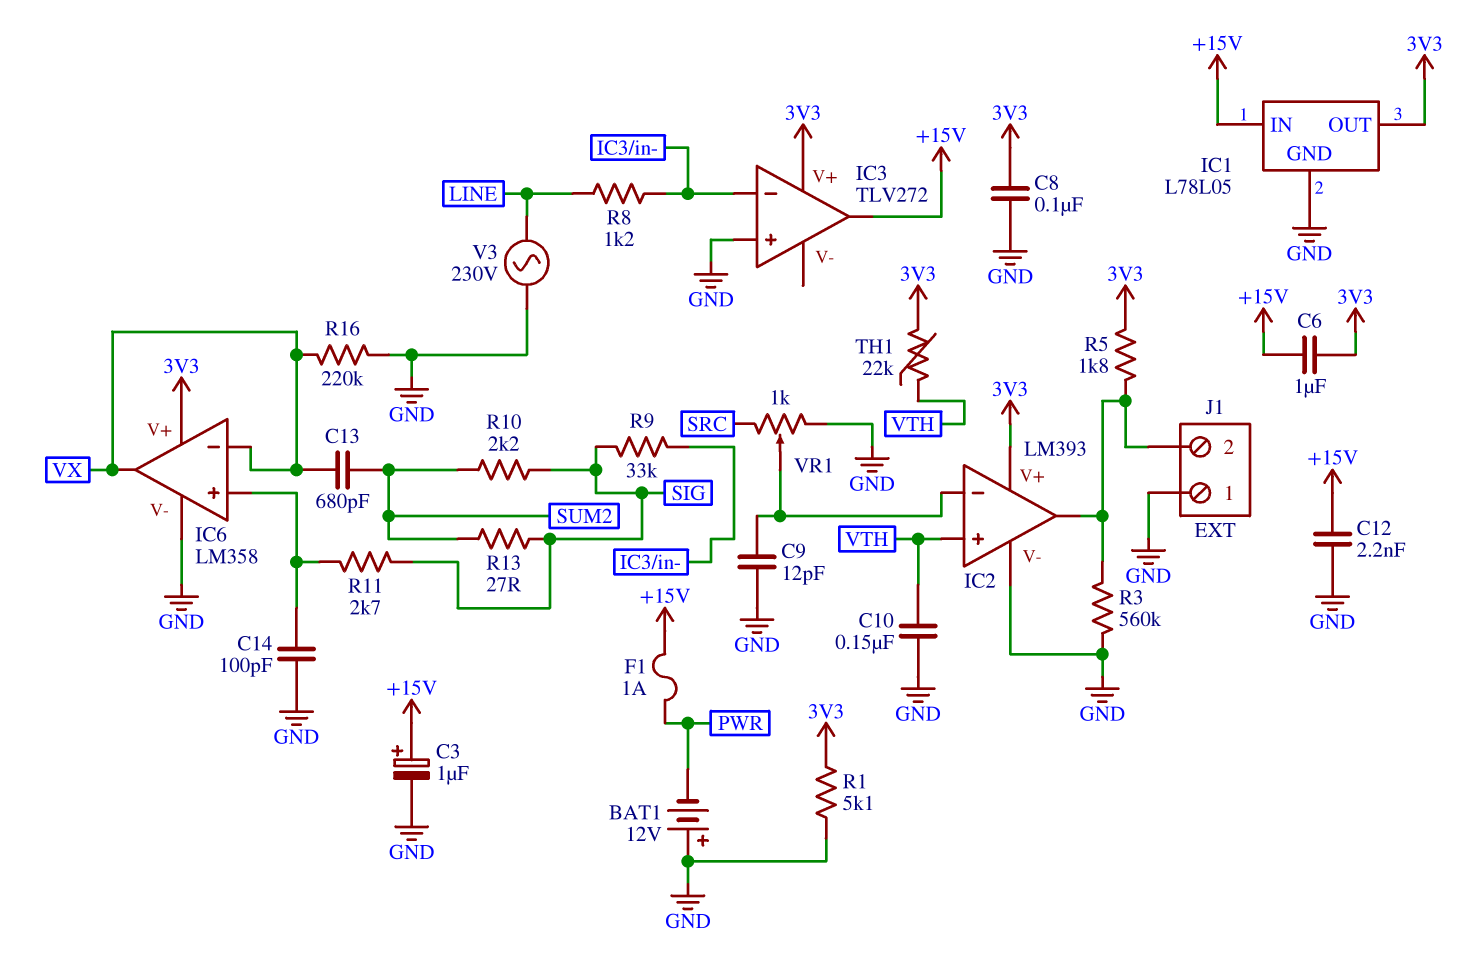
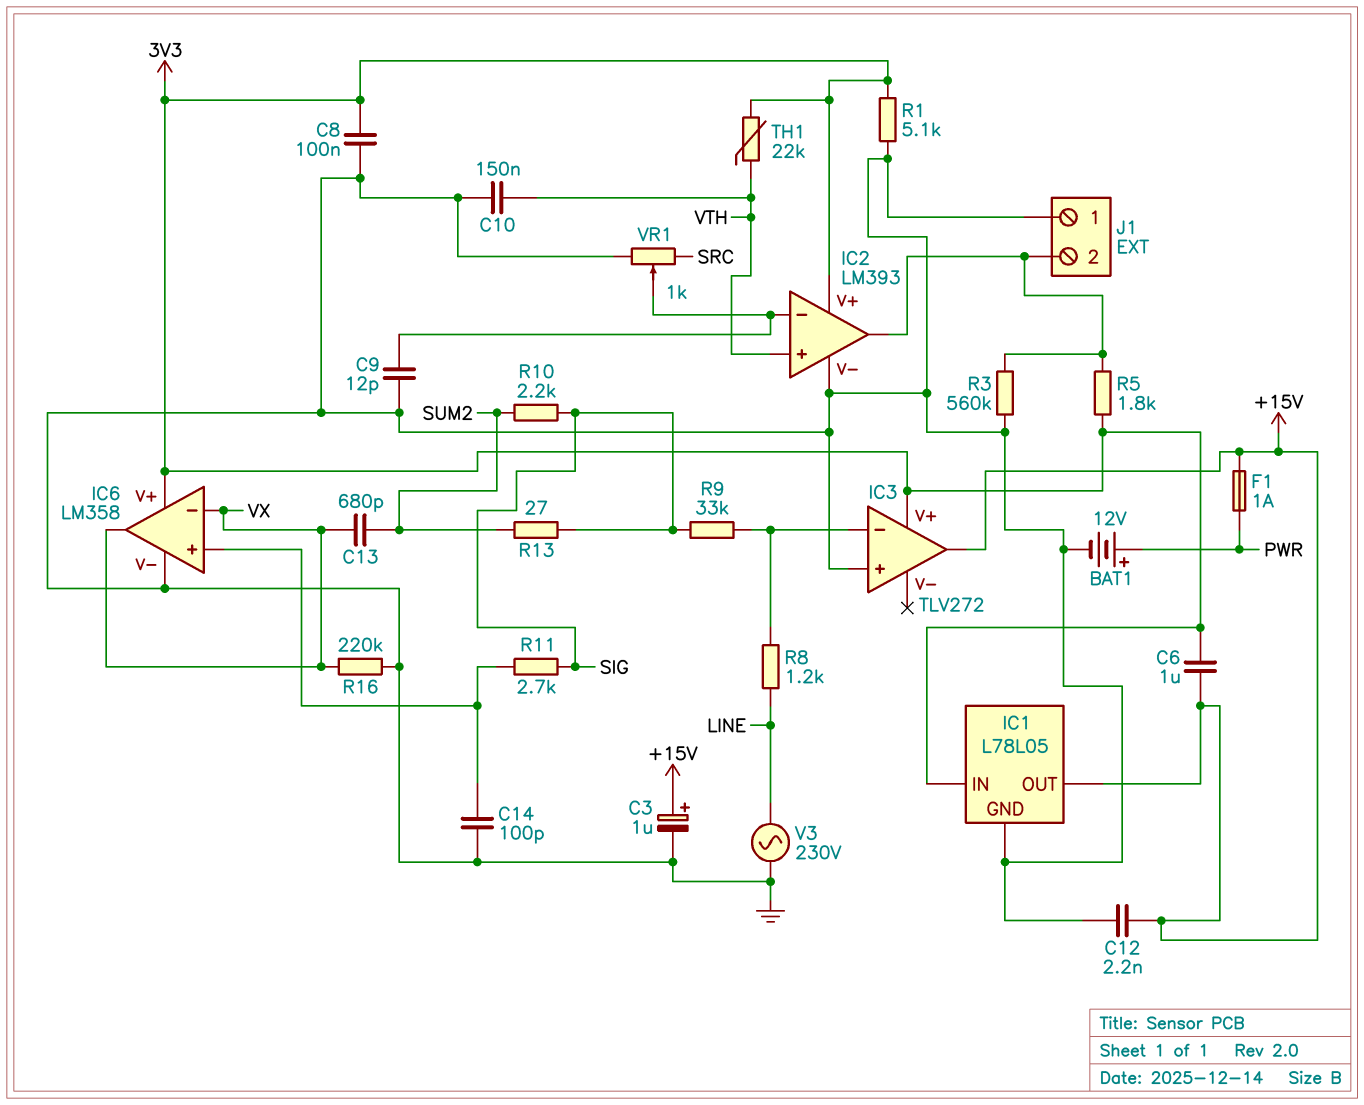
BAT1: 12V (plus GND, minus PWR) -> 12V (plus PWR, minus GND)
IC1 pin IN: +15V -> 3V3
IC1 pin OUT: 3V3 -> +15V

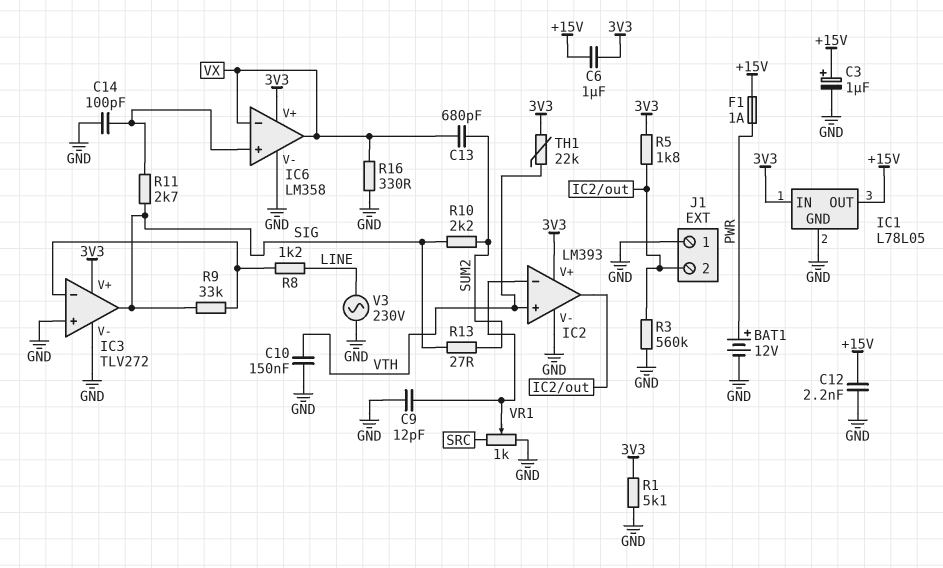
C8: 100nF (3V3, GND) -> none
IC3 pin V-: none -> GND
IC3 pin out: +15V -> SIG
R16: 220k (GND, VX) -> 330 (GND, VX)

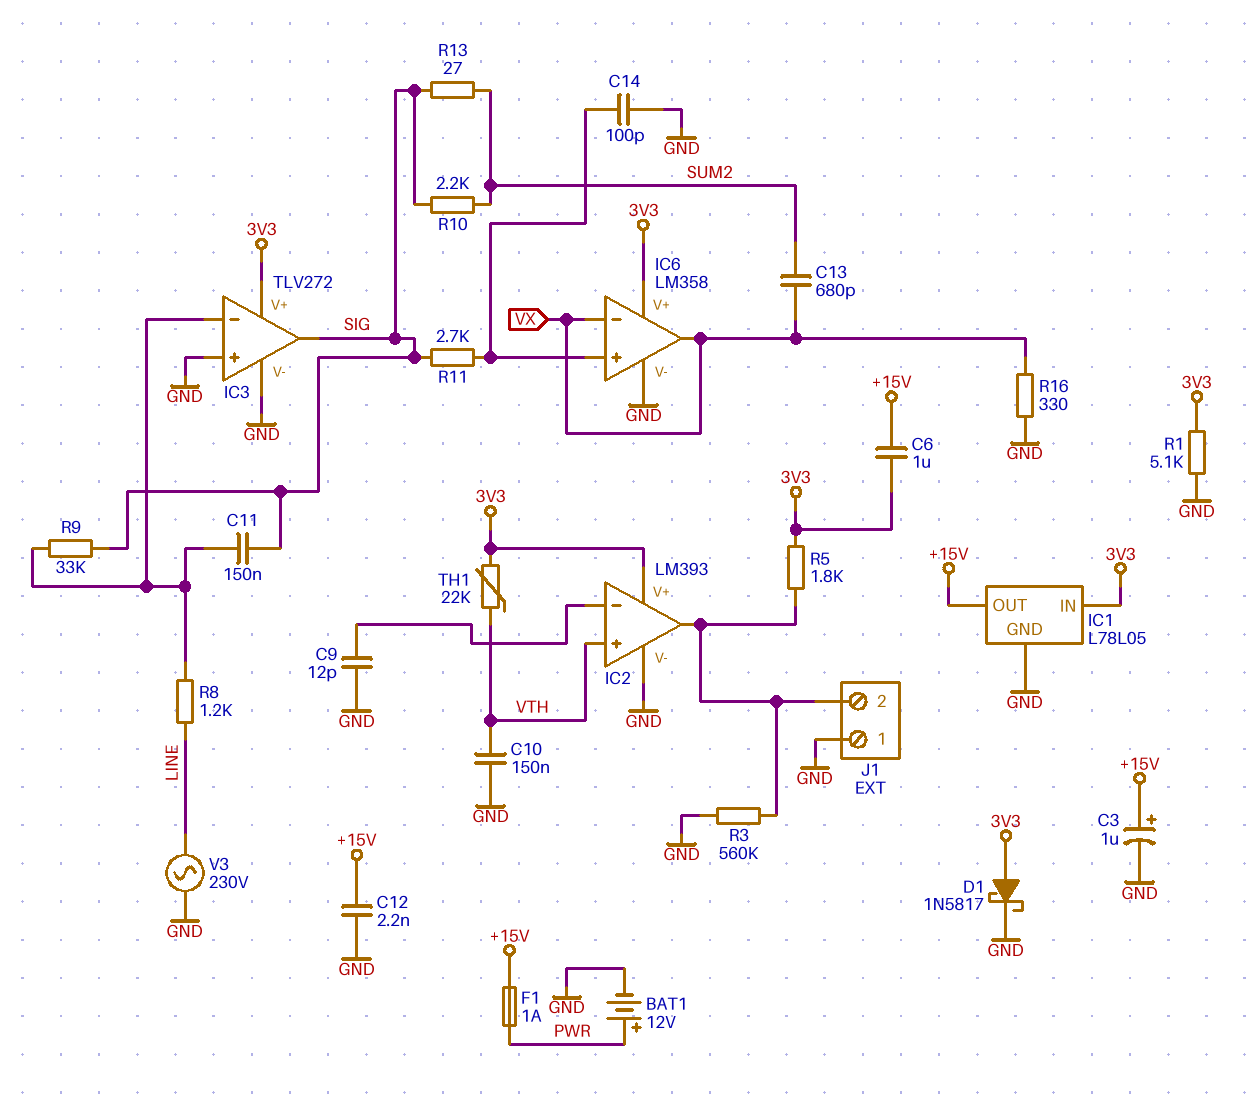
C11: none -> 150nF (IC3/in-, SIG)
D1: none -> schottky 1N5817 (A 3V3, K GND)
VR1: 1k (GND, SRC, wiper IC2/in-) -> none

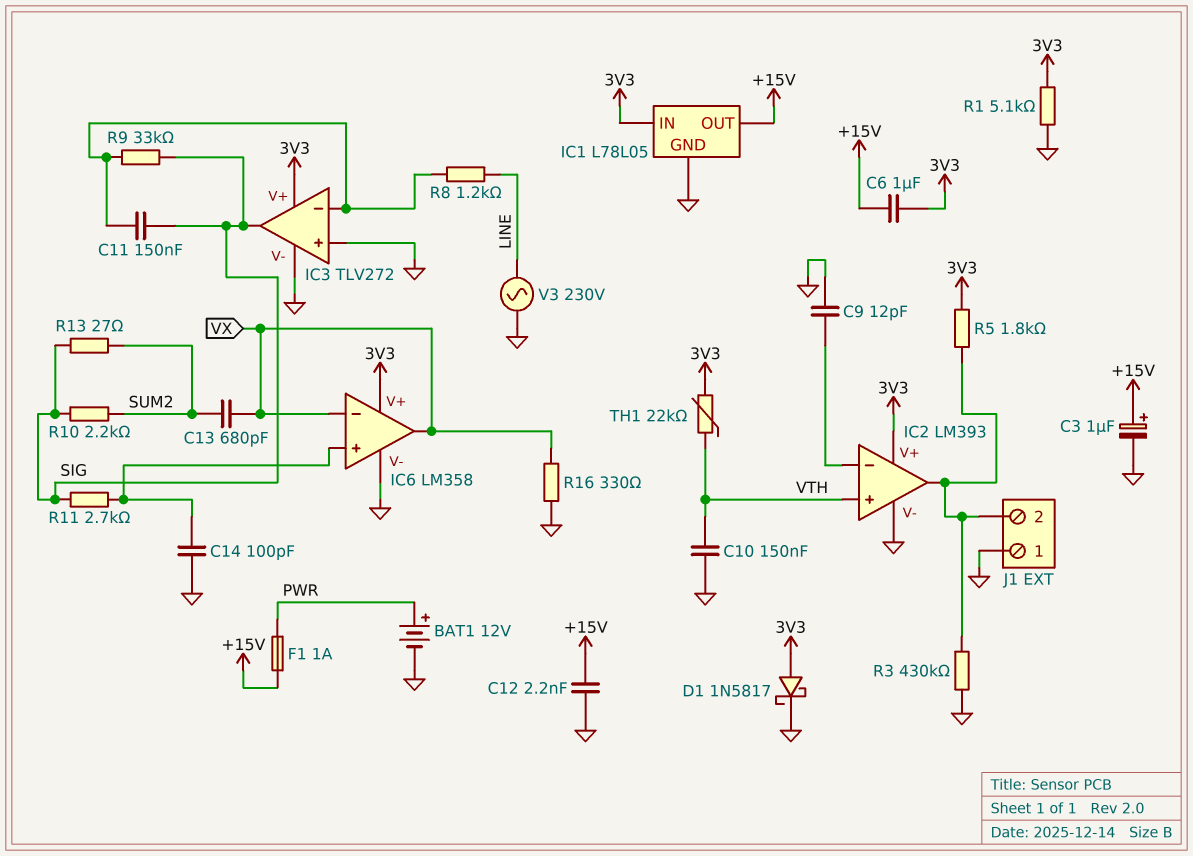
R3: 560k (GND, IC2/out) -> 430k (GND, IC2/out)

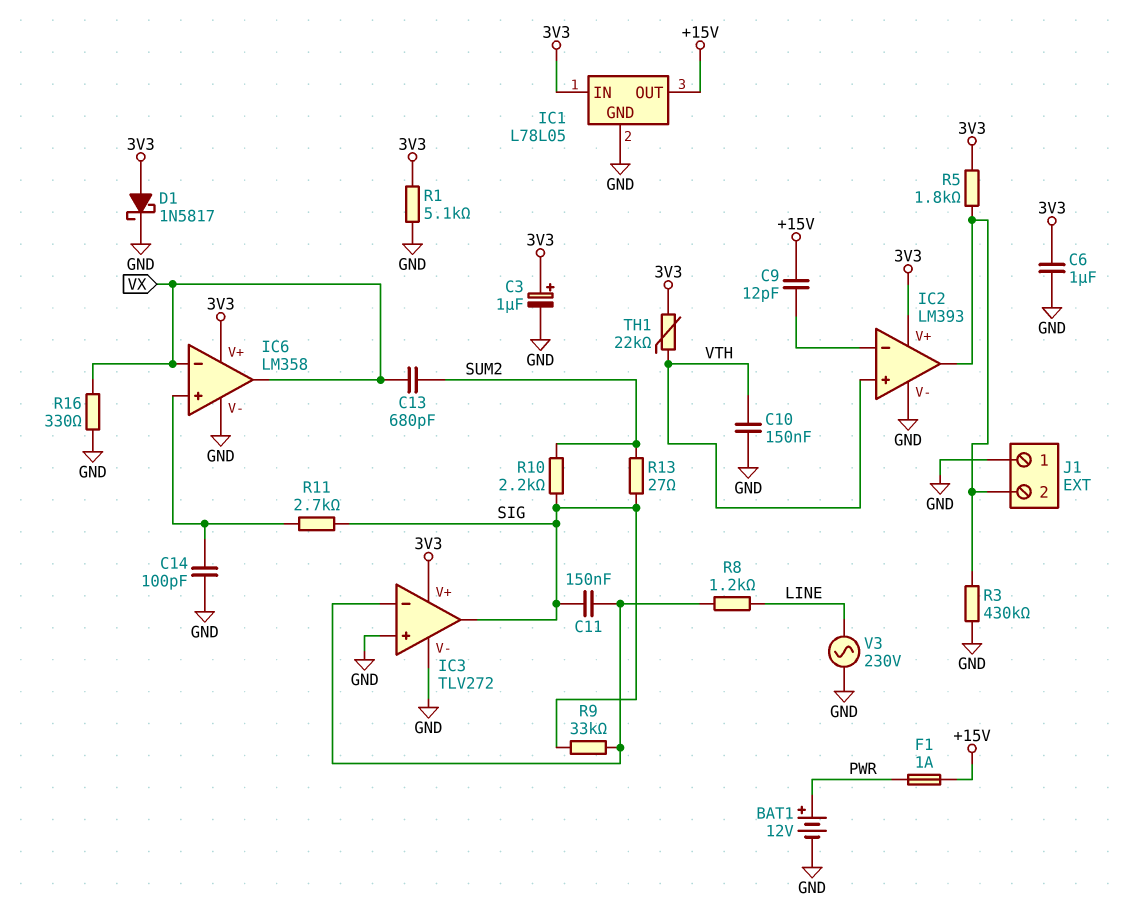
C3: 1uF (plus +15V, minus GND) -> 1uF (plus 3V3, minus GND)
C6: 1uF (+15V, 3V3) -> 1uF (3V3, GND)
C9: 12pF (GND, IC2/in-) -> 12pF (+15V, IC2/in-)
C12: 2.2nF (+15V, GND) -> none

